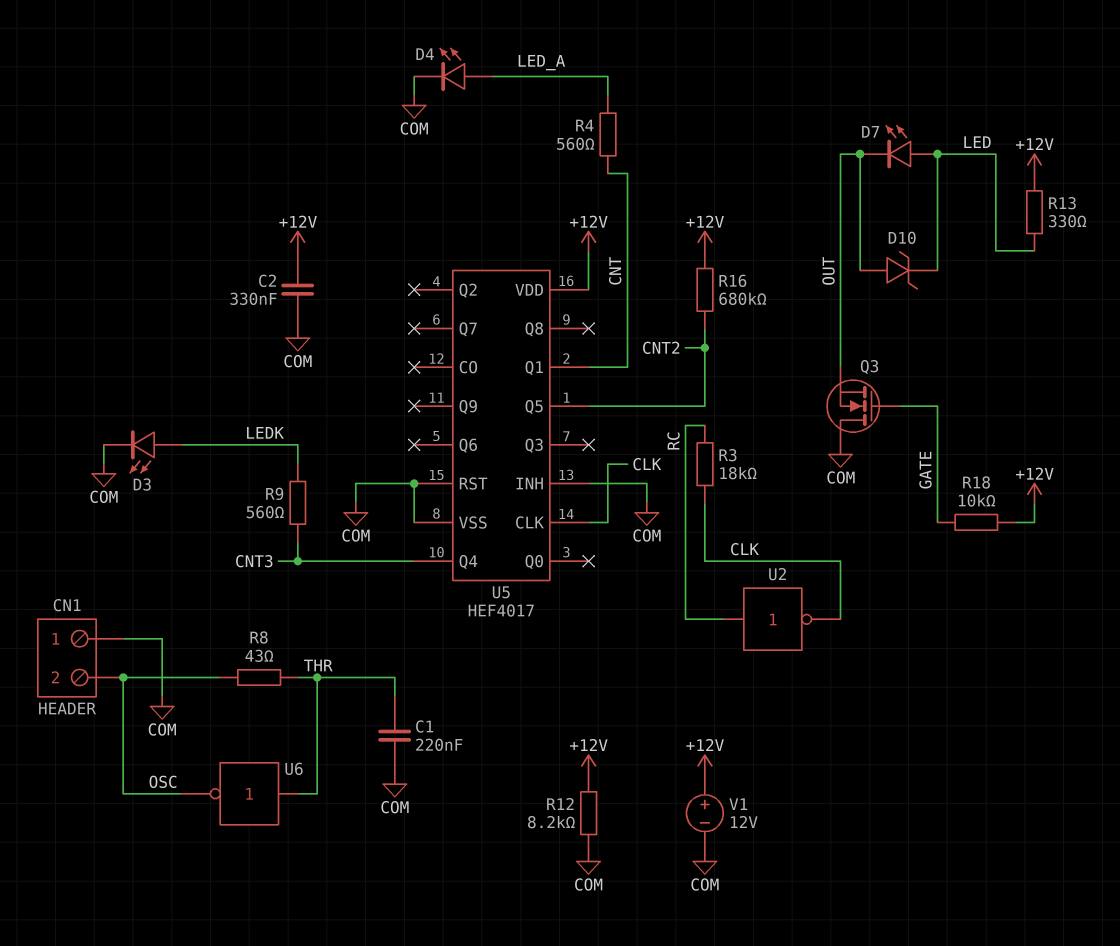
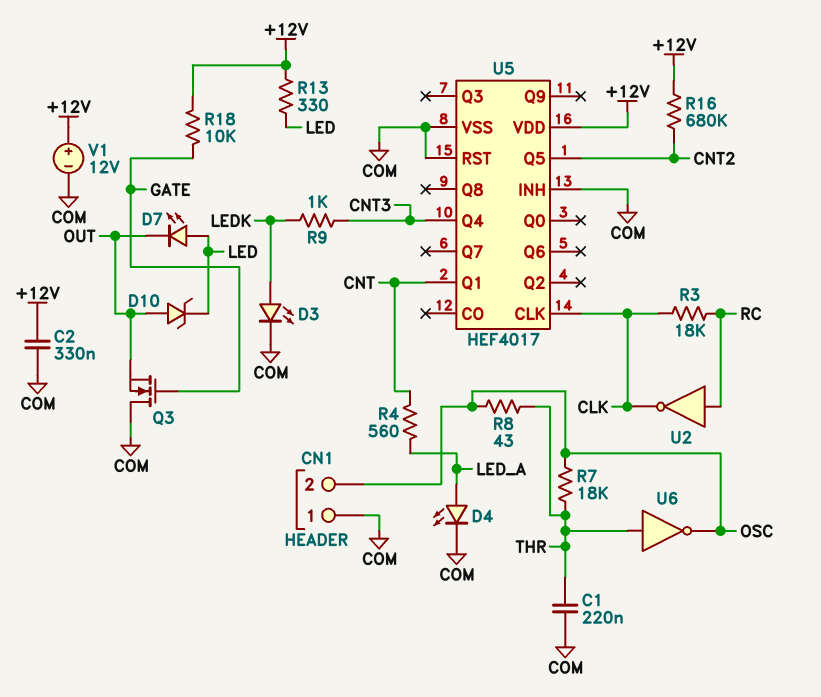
R7: none -> 18k (OSC, THR)
R9: 560 (CNT3, LEDK) -> 1k (CNT3, LEDK)
R12: 8.2k (+12V, COM) -> none

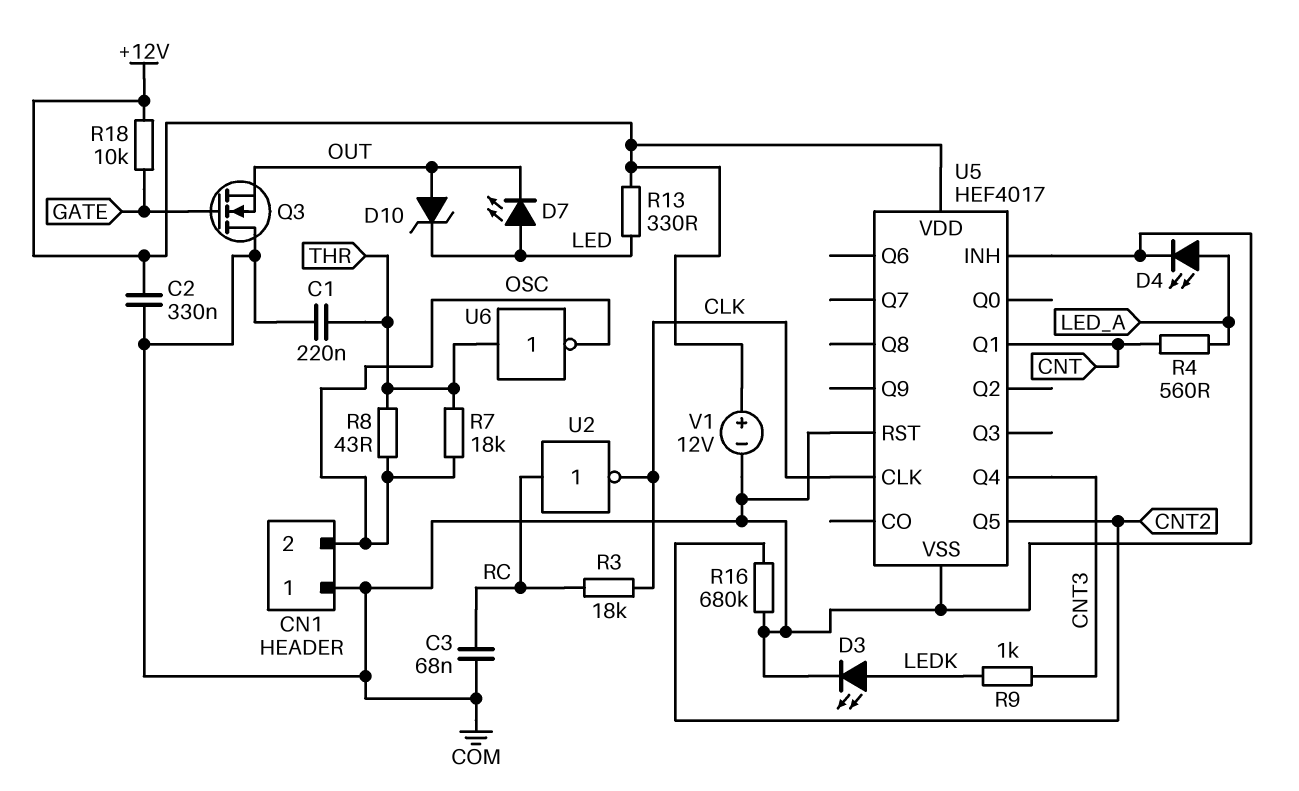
C3: none -> 68nF (COM, RC)
R16: 680k (+12V, CNT2) -> 680k (CNT2, COM)

